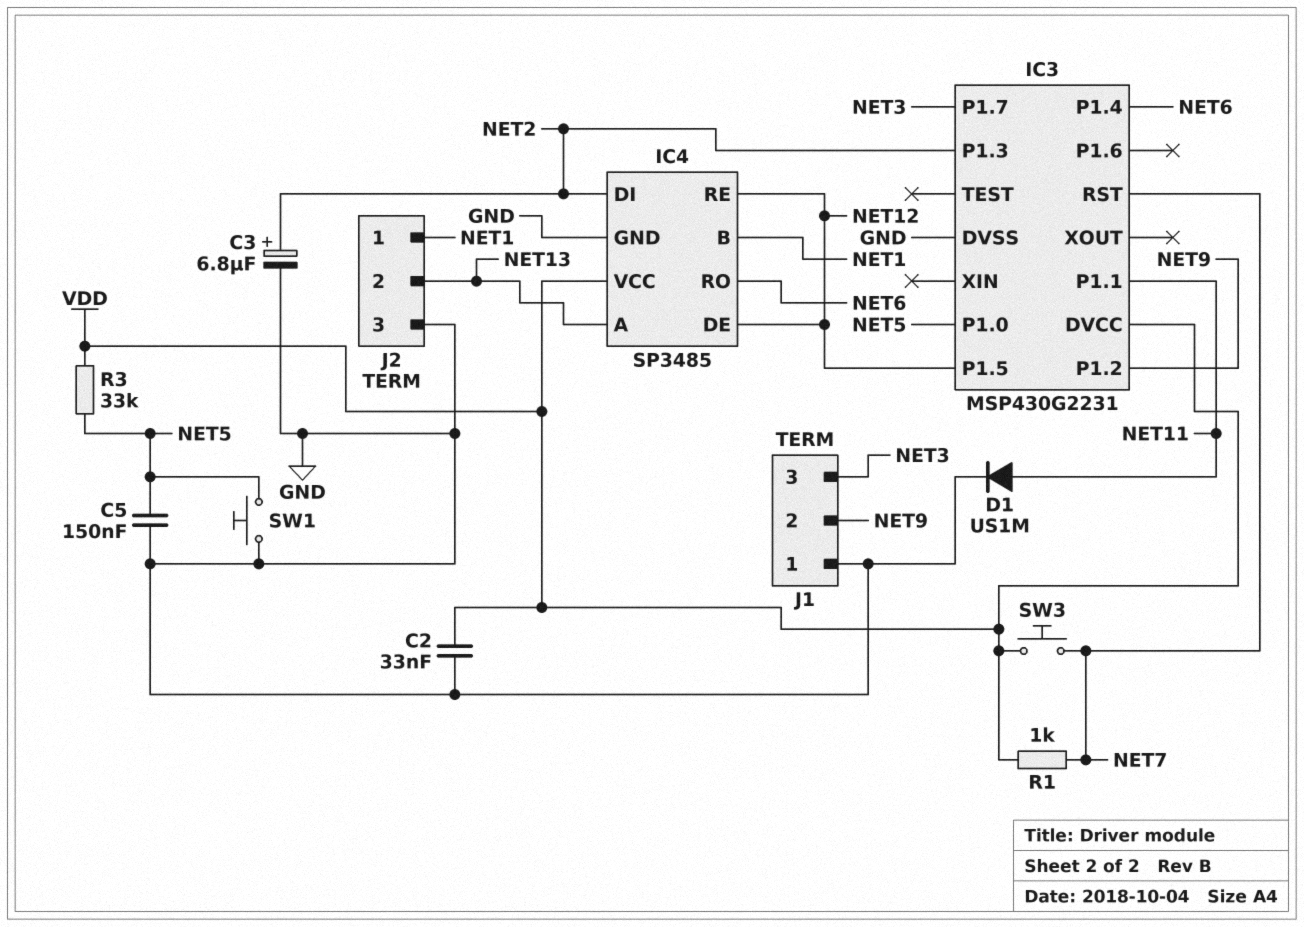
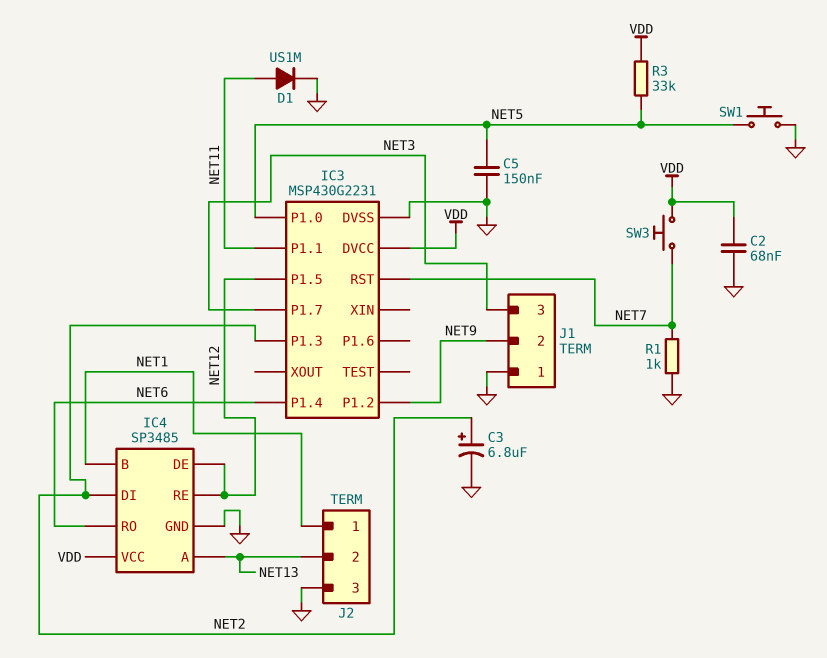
C2: 33nF (GND, VDD) -> 68nF (GND, VDD)
R1: 1k (NET7, VDD) -> 1k (GND, NET7)

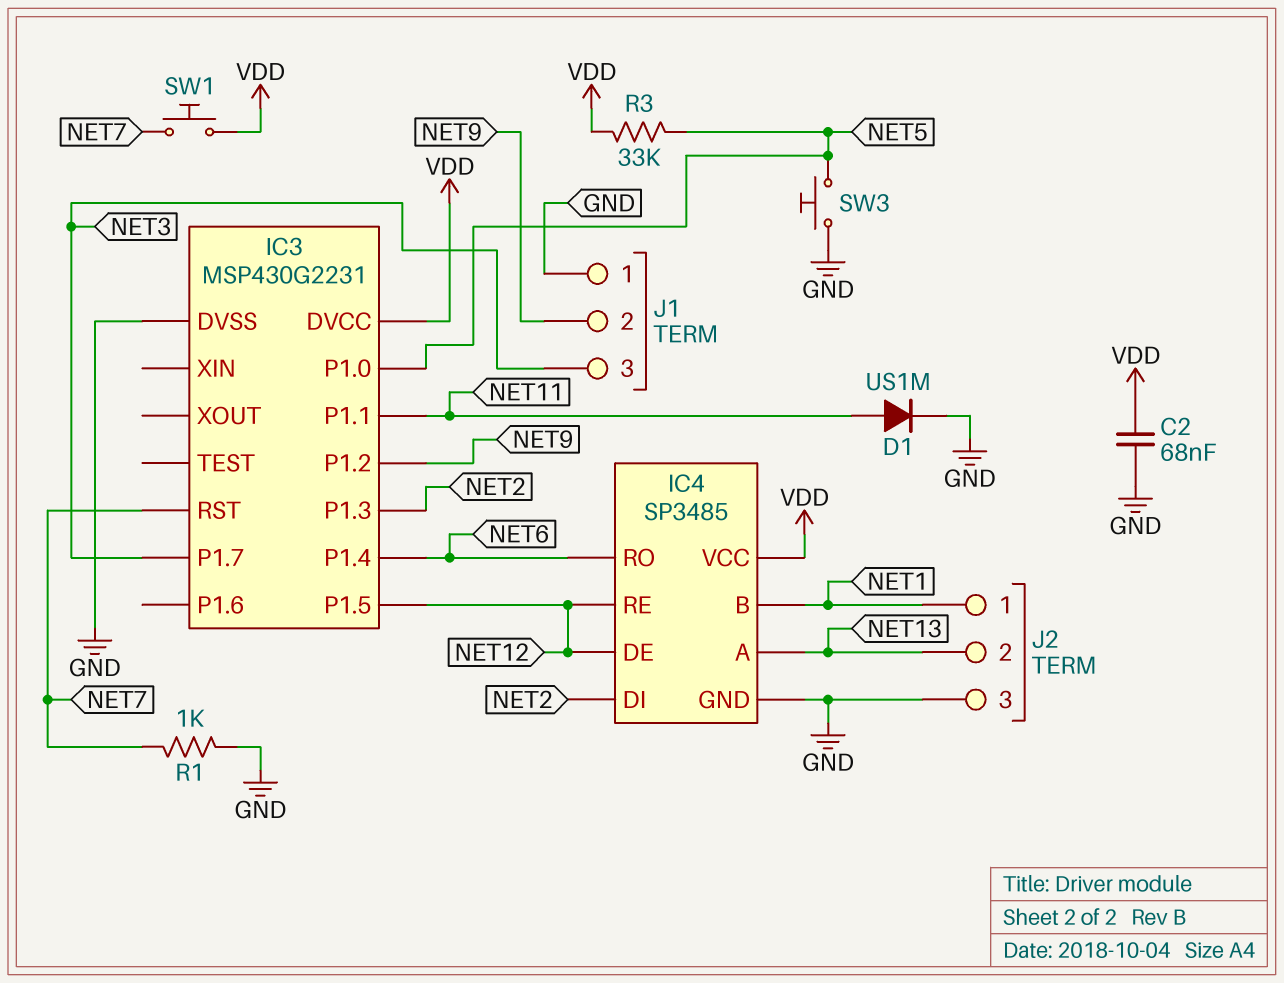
C3: 6.8uF (plus NET2, minus GND) -> none
C5: 150nF (GND, NET5) -> none
SW1: button (GND, NET5) -> button (NET7, VDD)
SW3: button (NET7, VDD) -> button (GND, NET5)

